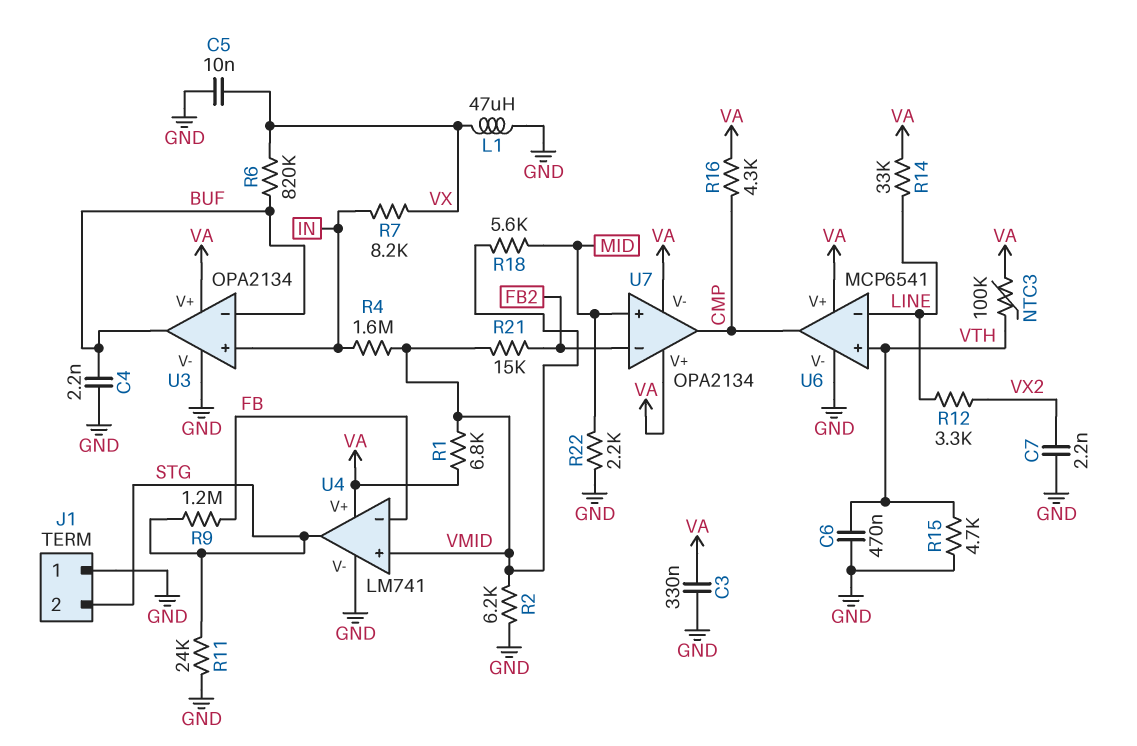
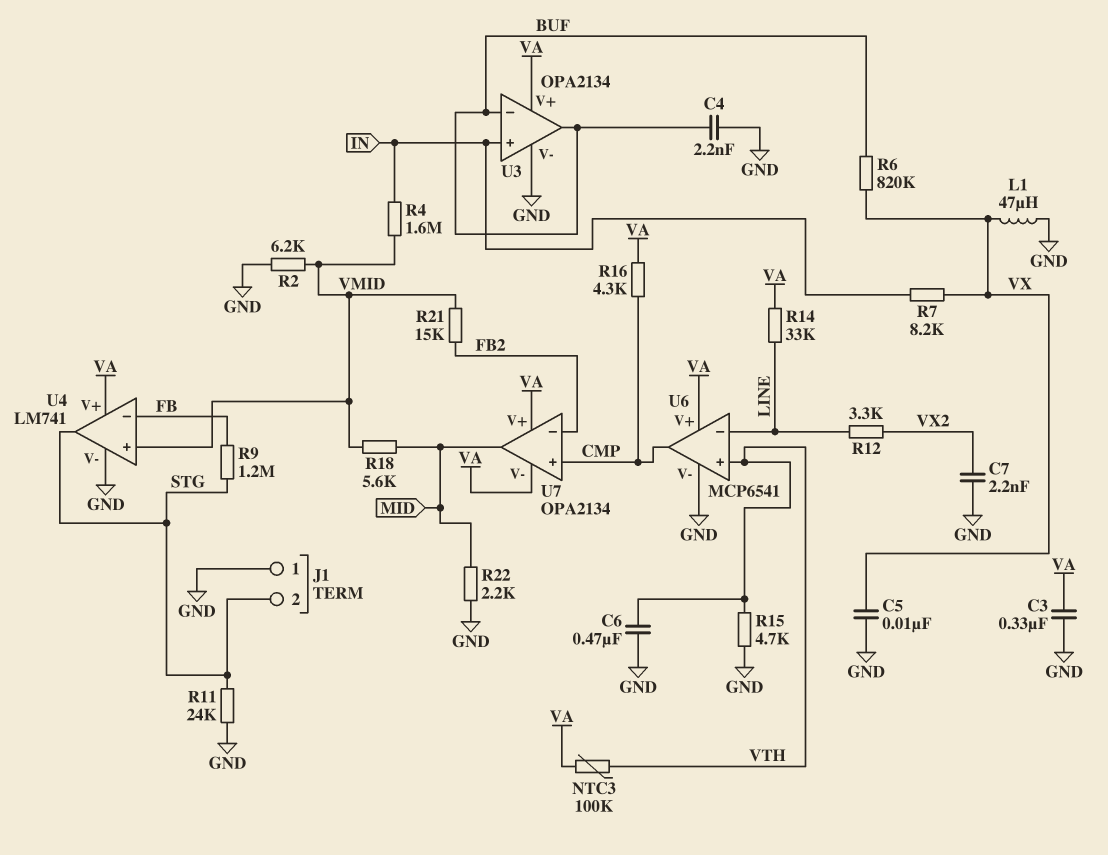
R1: 6.8k (VA, VMID) -> none
U7 pin in+: MID -> CMP
U7 pin out: CMP -> MID

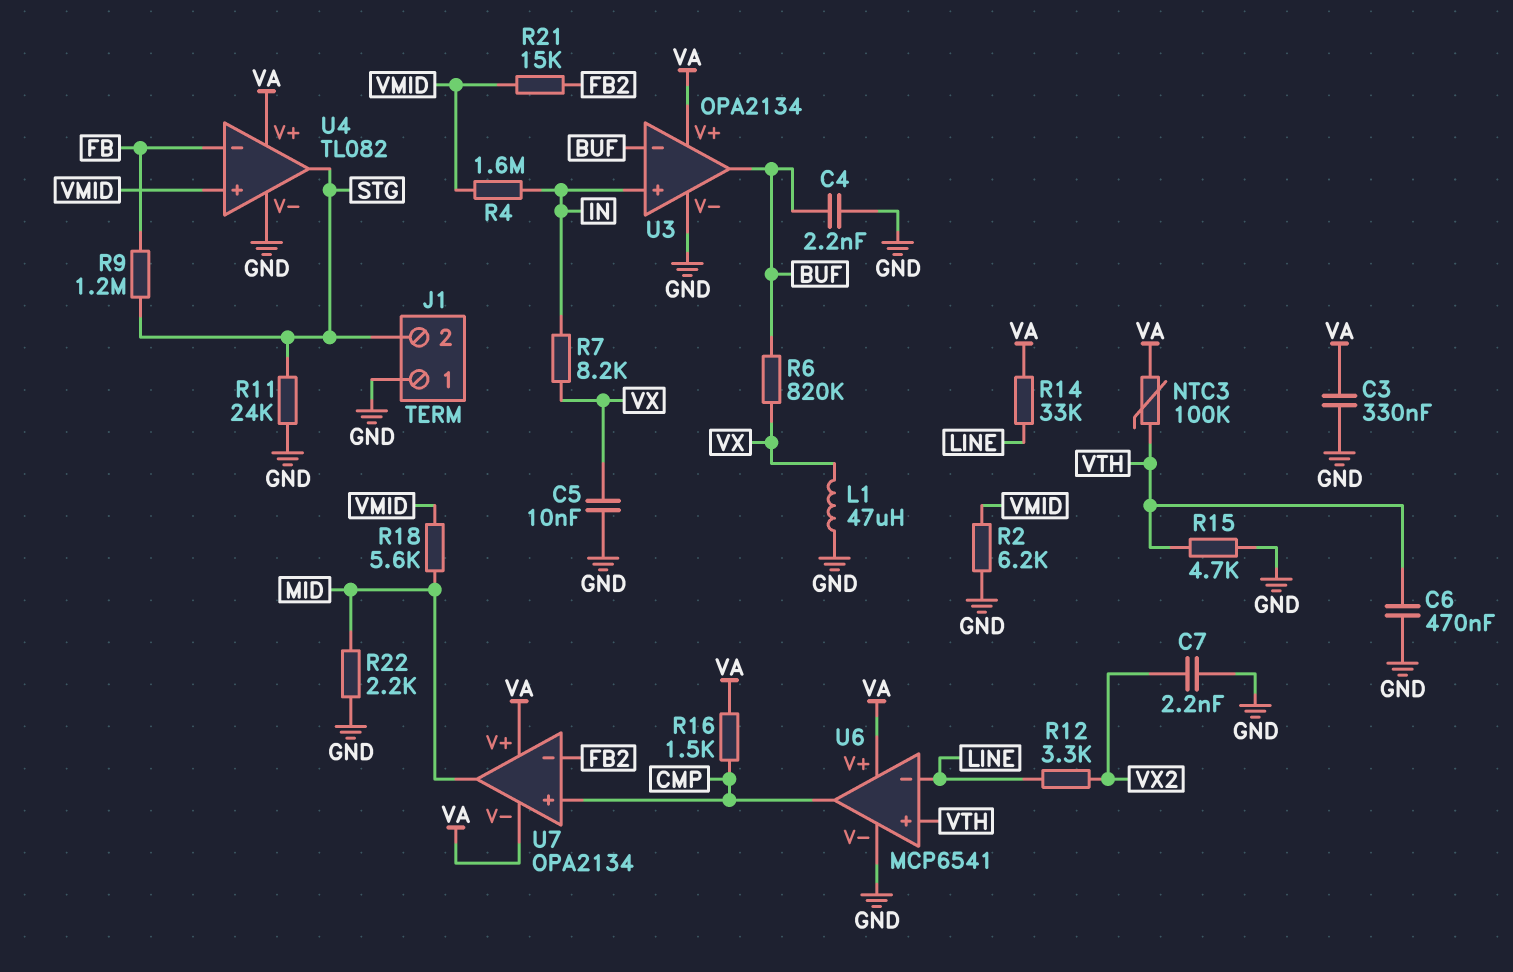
R16: 4.3k (CMP, VA) -> 1.5k (CMP, VA)
U4: LM741 -> TL082

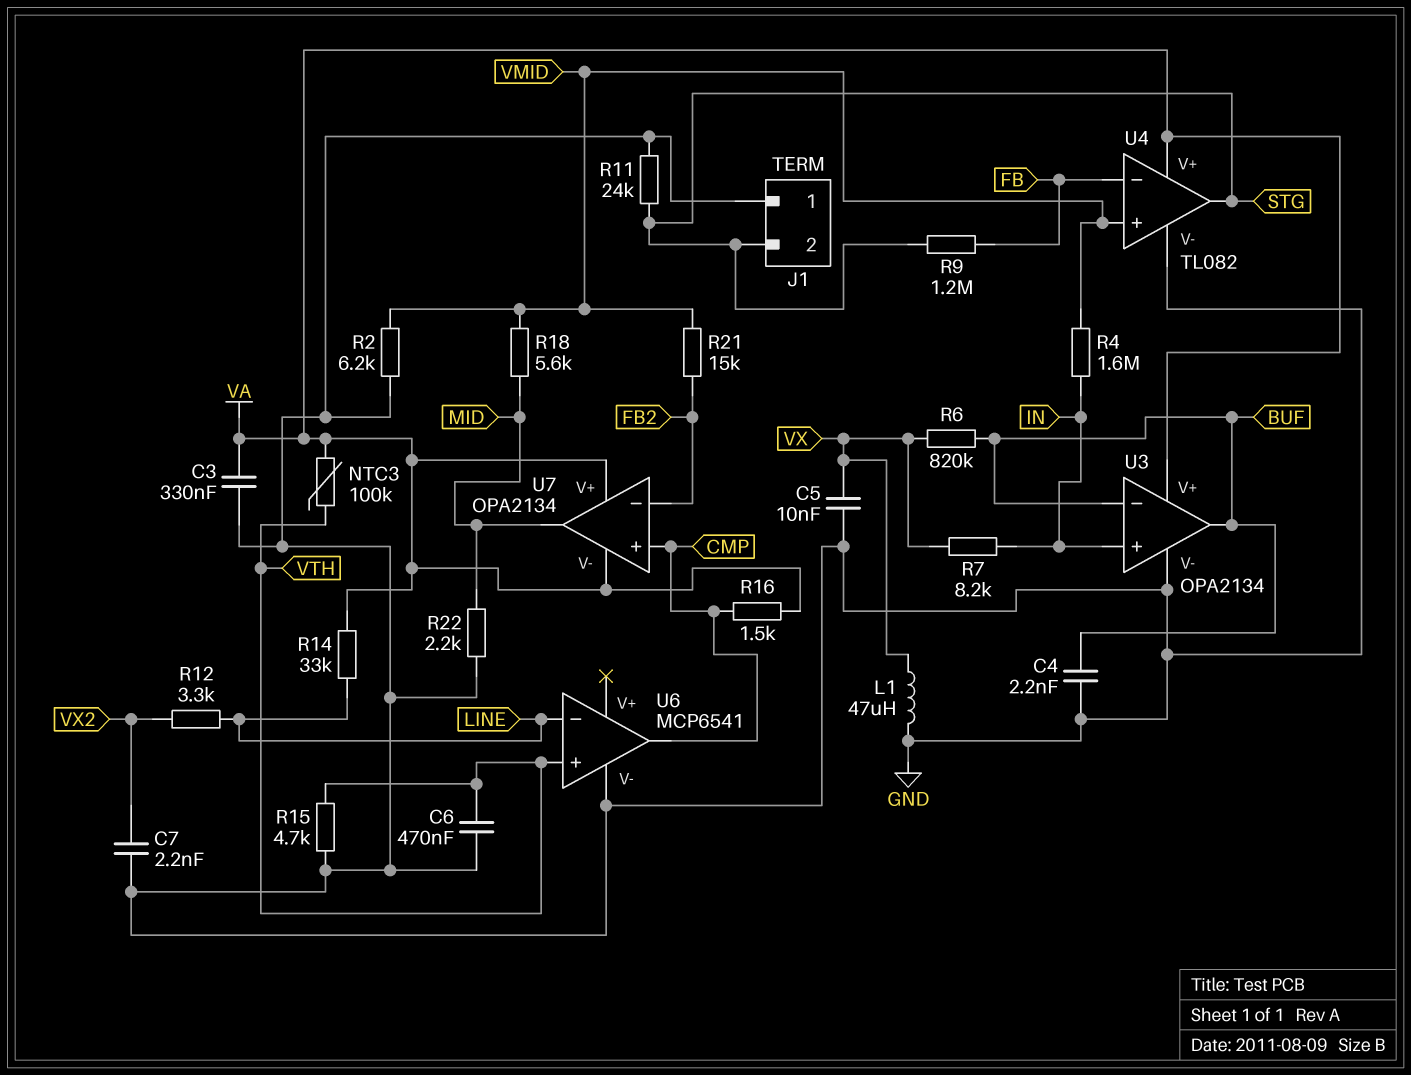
U6 pin V+: VA -> none

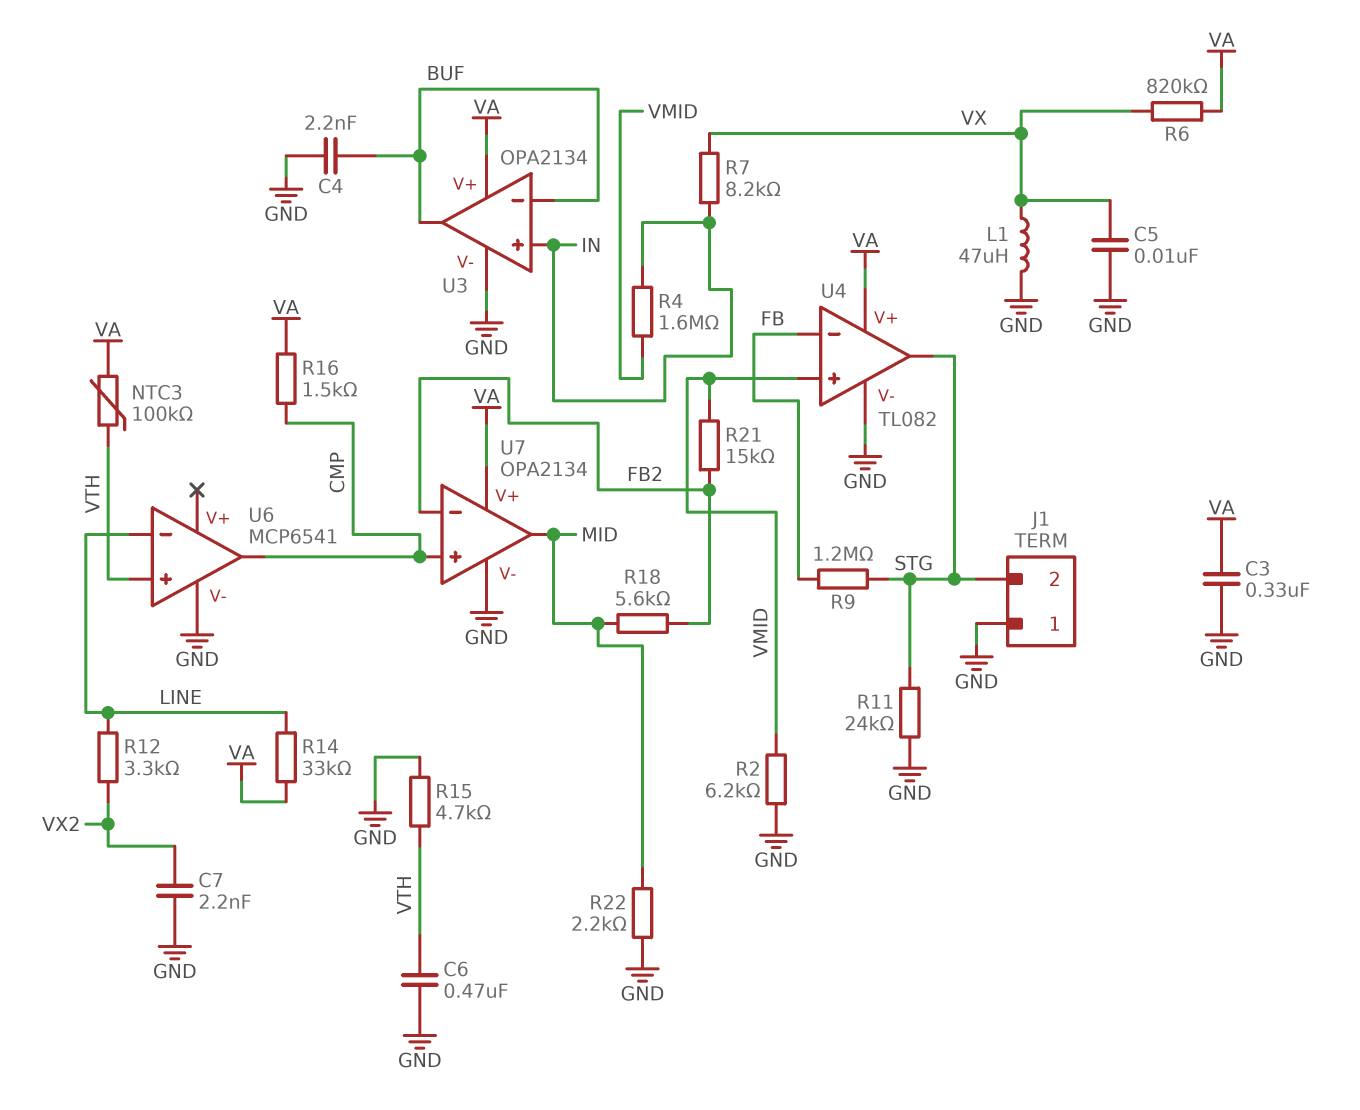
R6: 820k (BUF, VX) -> 820k (VA, VX)
R18: 5.6k (MID, VMID) -> 5.6k (FB2, MID)
U7 pin V-: VA -> GND

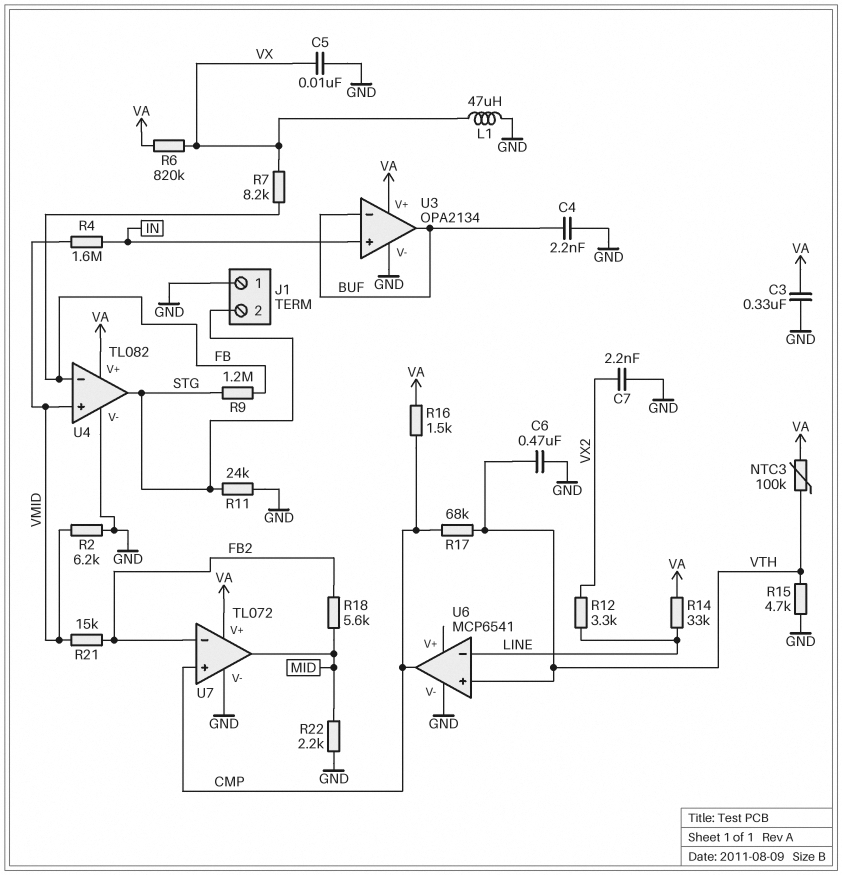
R7: 8.2k (IN, VX) -> 8.2k (FB, VX)
R17: none -> 68k (CMP, VTH)
U7: OPA2134 -> TL072

